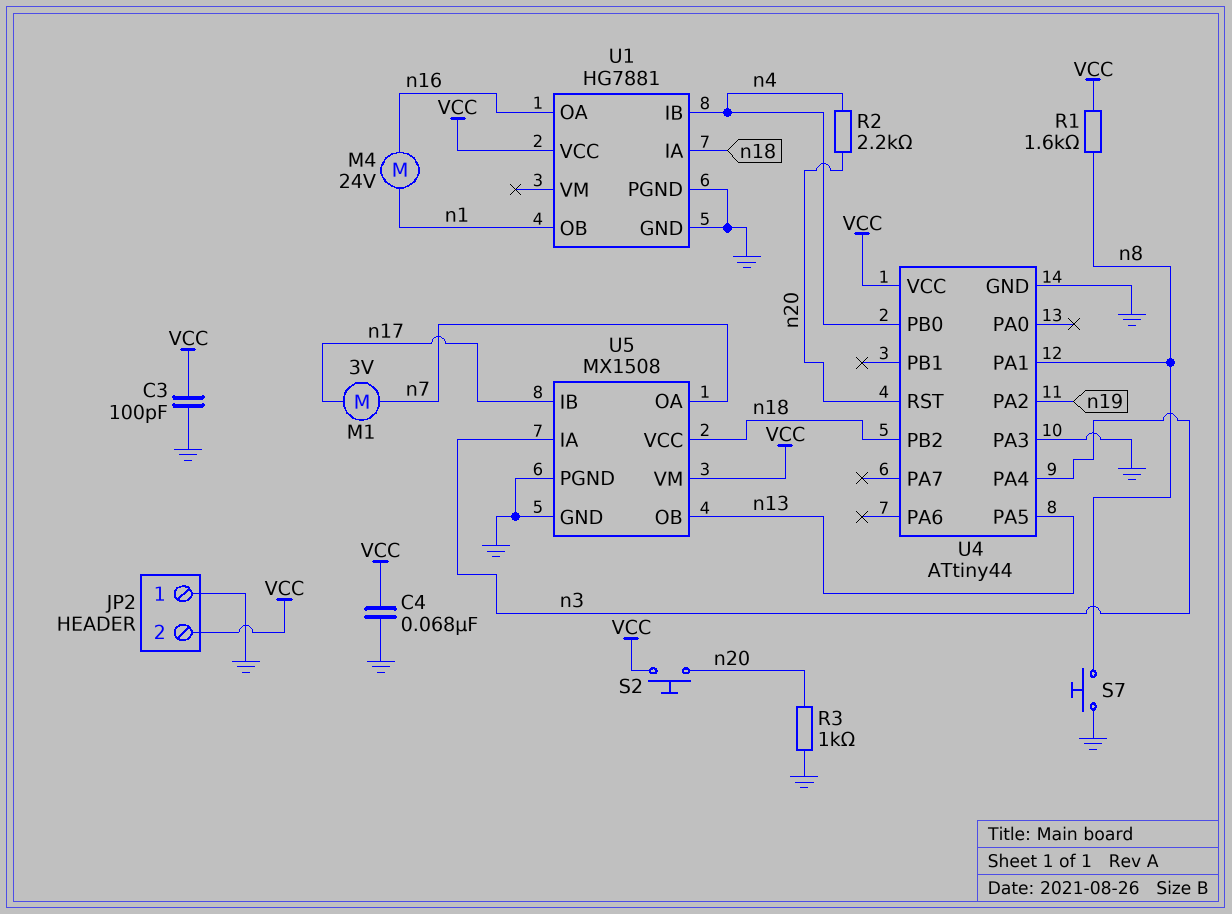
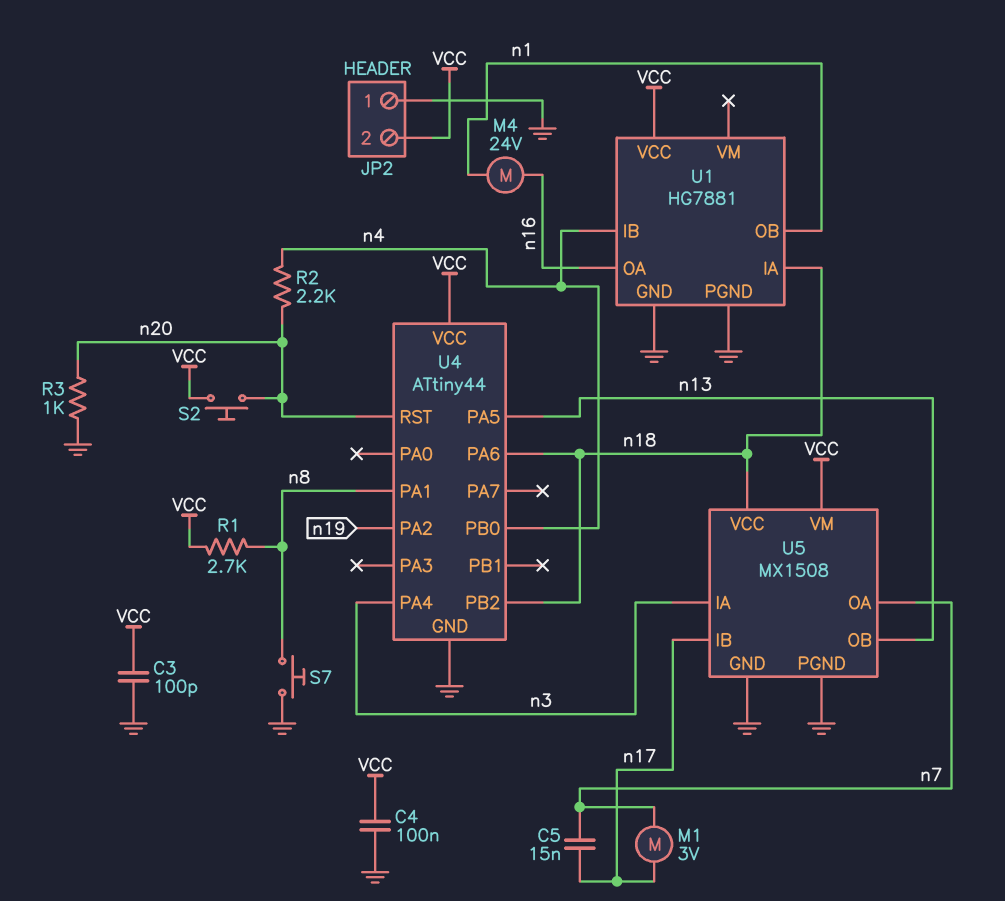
C4: 68nF (GND, VCC) -> 100nF (GND, VCC)
C5: none -> 15nF (n7, n17)
R1: 1.6k (VCC, n8) -> 2.7k (VCC, n8)
U4 pin PA3: GND -> none
U4 pin PA6: none -> n18

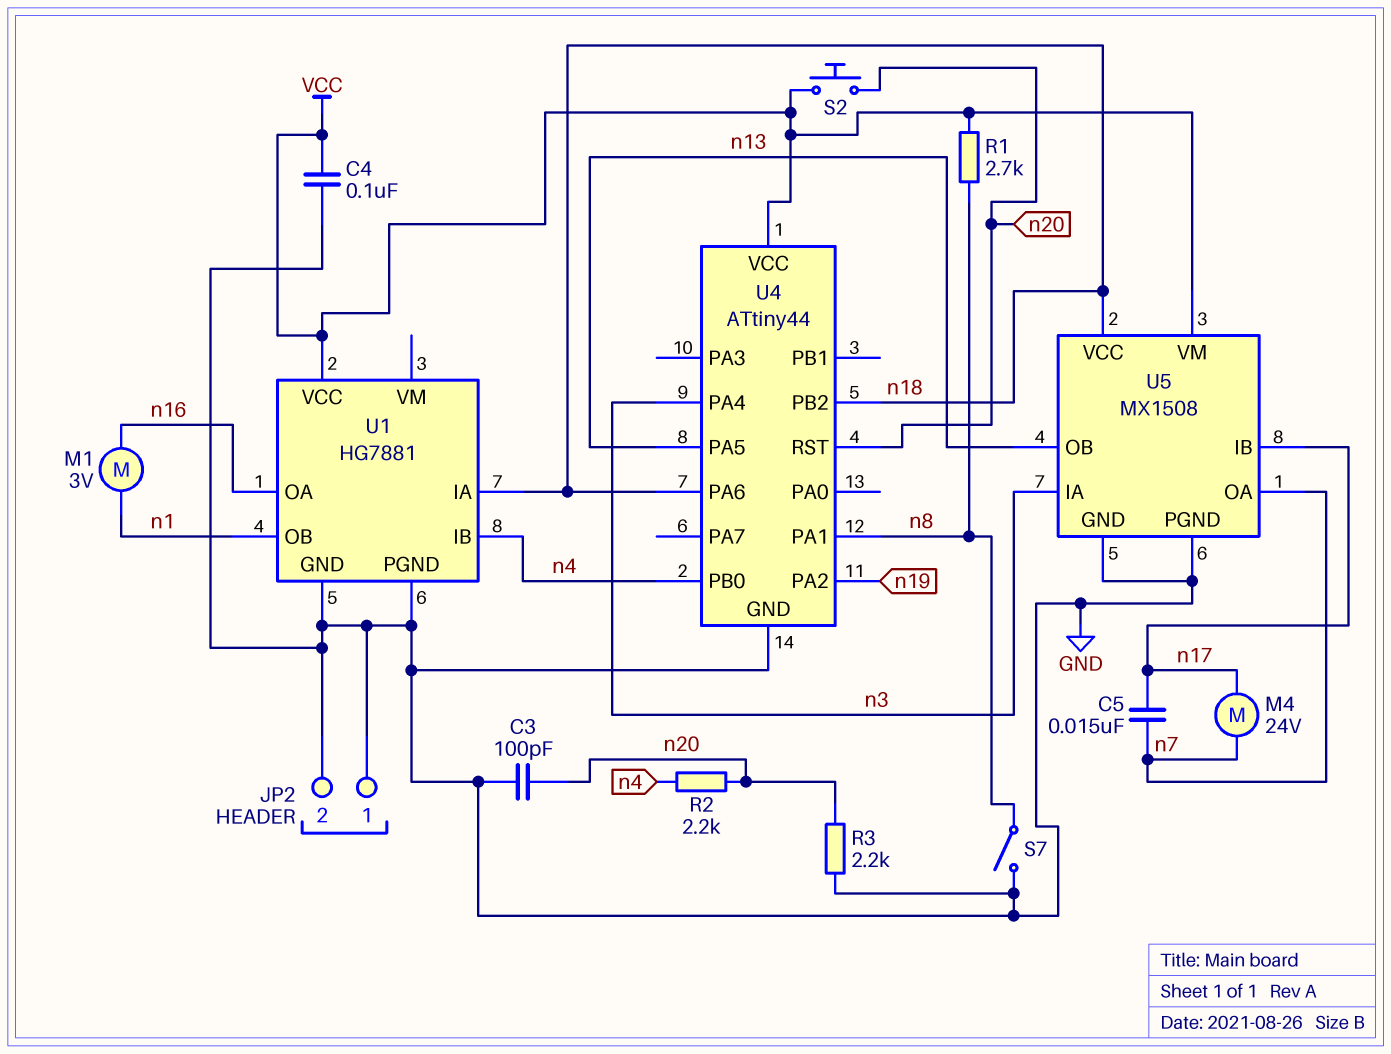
C3: 100pF (GND, VCC) -> 100pF (GND, n20)
JP2 pin 2: VCC -> GND
M1: motor 3V (n7, n17) -> motor 3V (n1, n16)
M4: motor 24V (n1, n16) -> motor 24V (n7, n17)
R3: 1k (GND, n20) -> 2.2k (GND, n20)
S7: button (GND, n8) -> switch (GND, n8)

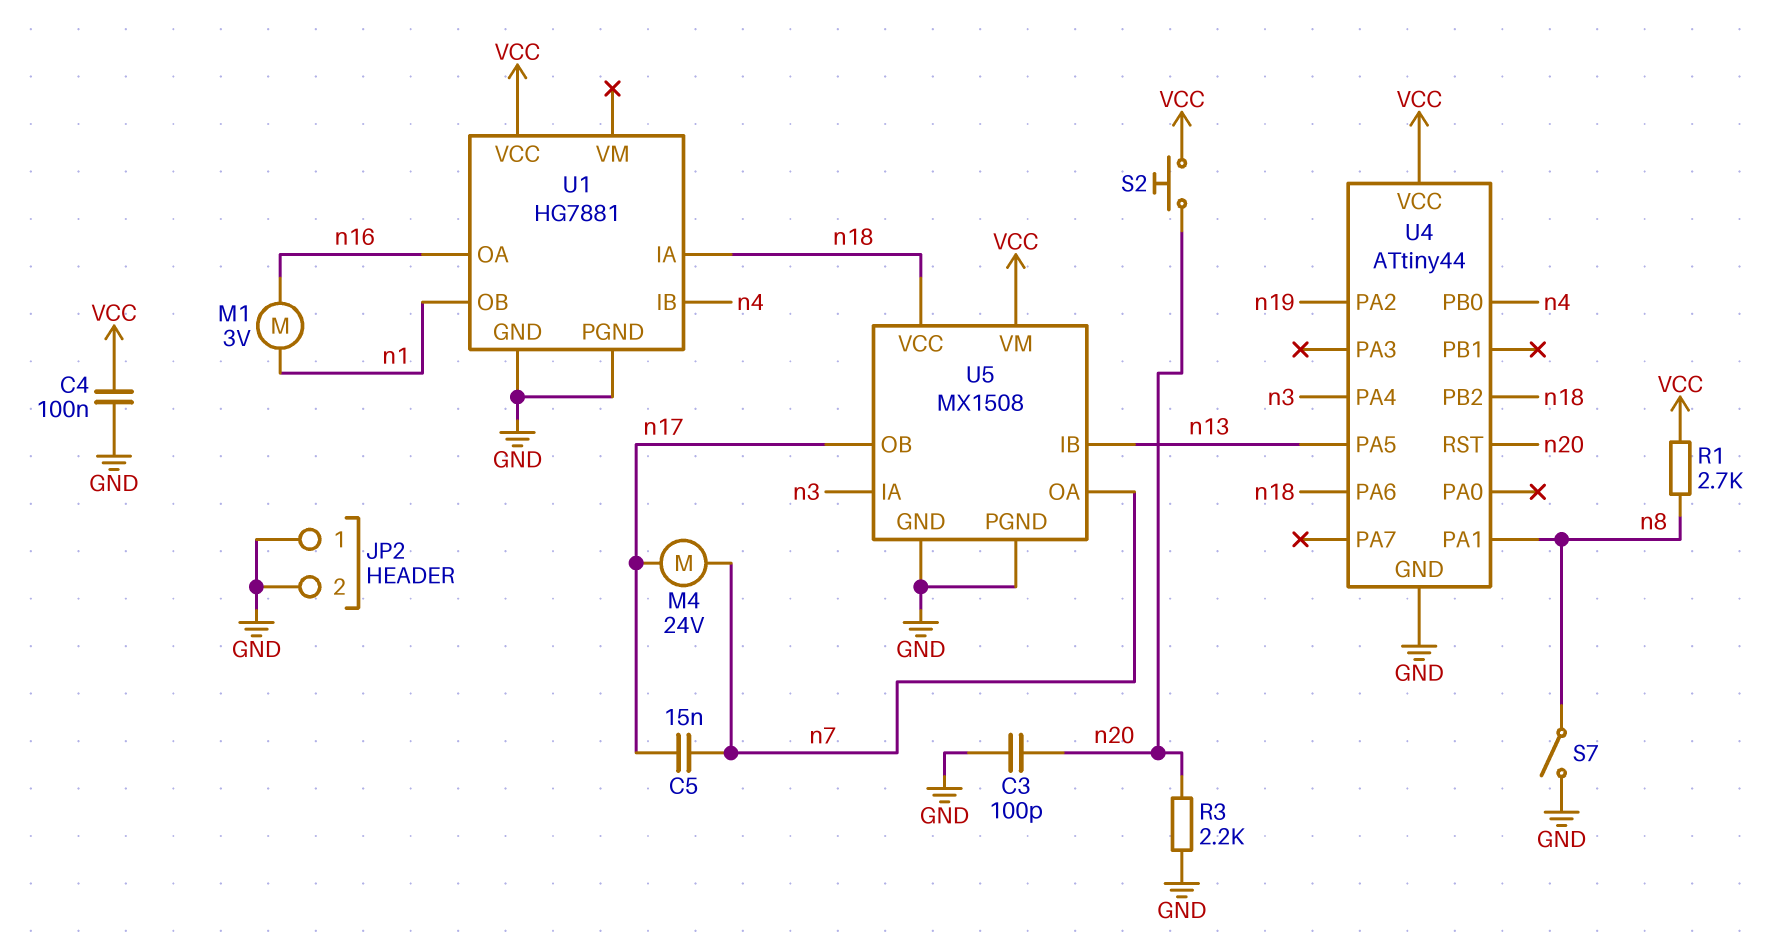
R2: 2.2k (n4, n20) -> none
U5 pin IB: n17 -> n13
U5 pin OB: n13 -> n17

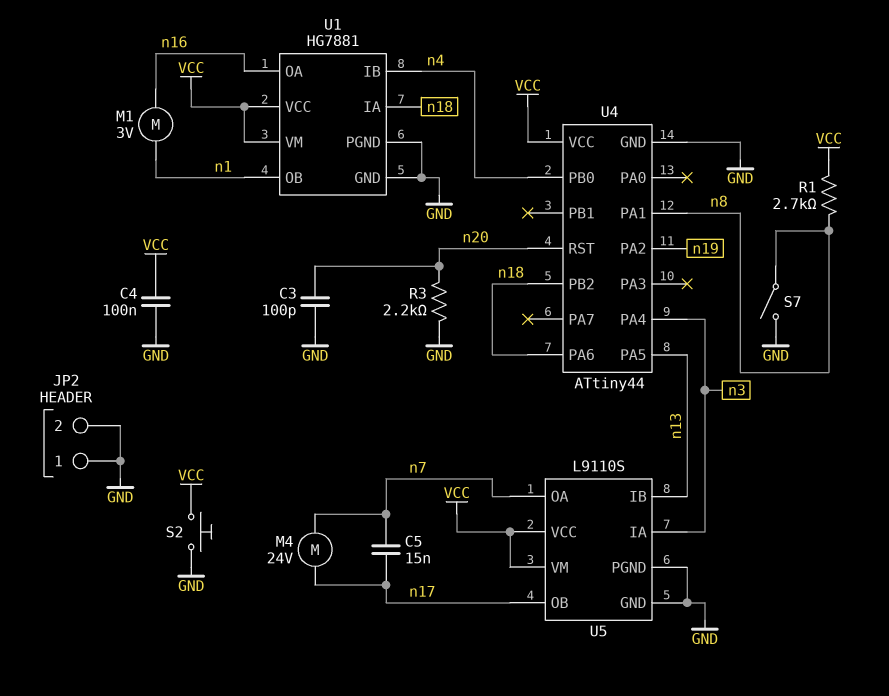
S2: button (VCC, n20) -> button (GND, VCC)
U1 pin VM: none -> VCC
U5: MX1508 -> L9110S
U5 pin VCC: n18 -> VCC

